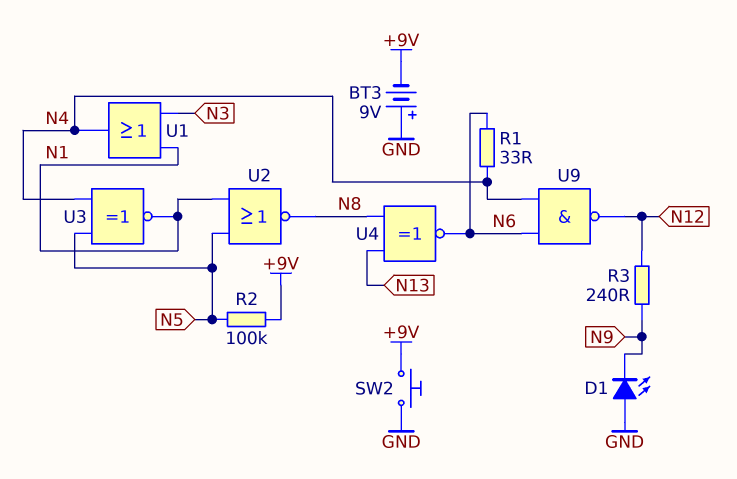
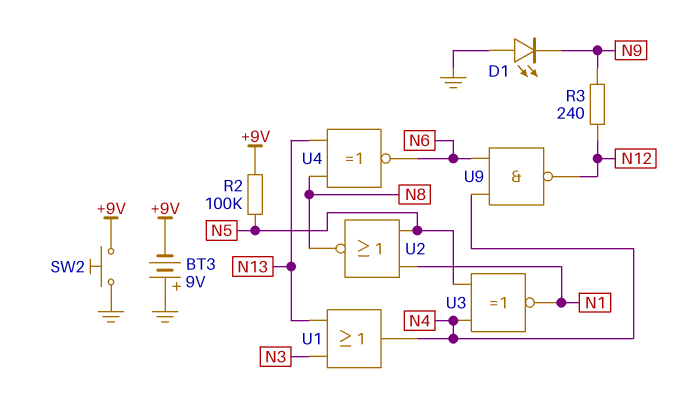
R1: 33 (N4, N6) -> none
U1: OR (in N1, in N3, out N4) -> OR (in N3, in N13, out N4)

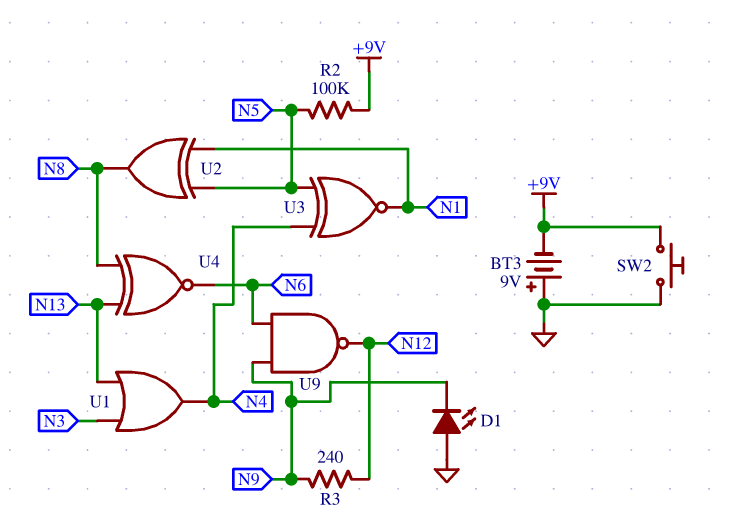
U2: NOR (in N1, in N5, out N8) -> XOR (in N1, in N5, out N8)
U9: NAND (in N4, in N6, out N12) -> NAND (in N6, in N9, out N12)

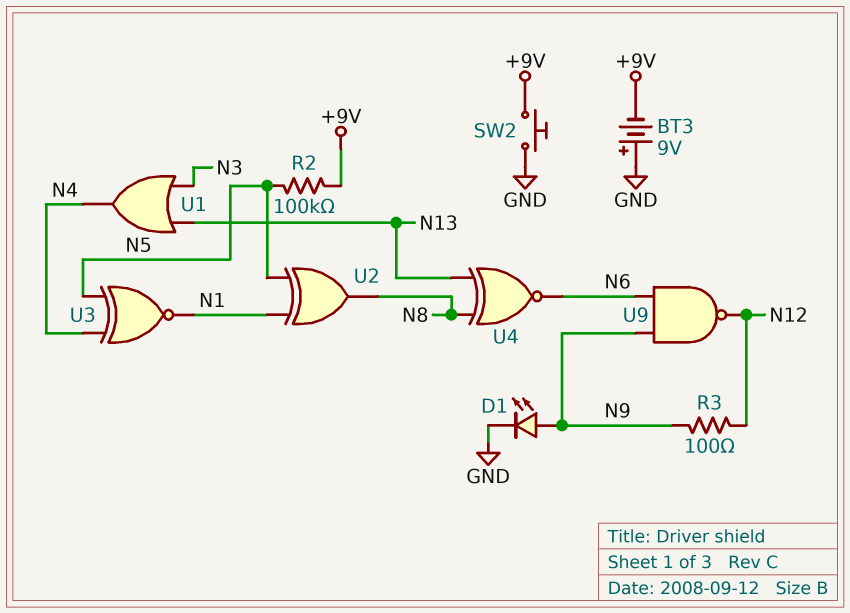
D1: LED (A GND, K N9) -> LED (A N9, K GND)
R3: 240 (N9, N12) -> 100 (N9, N12)

